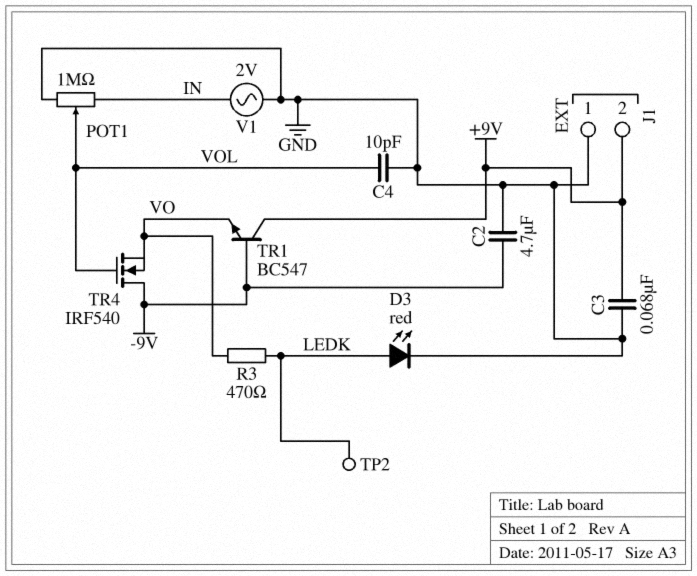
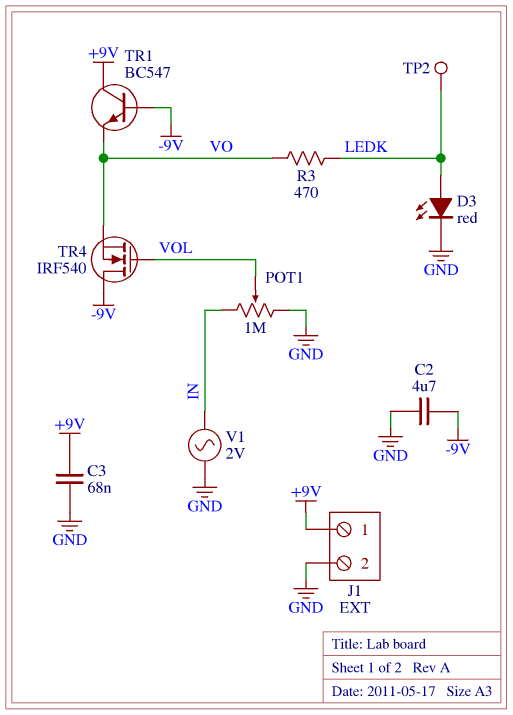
C4: 10pF (GND, VOL) -> none
J1 pin 1: GND -> +9V
J1 pin 2: +9V -> GND

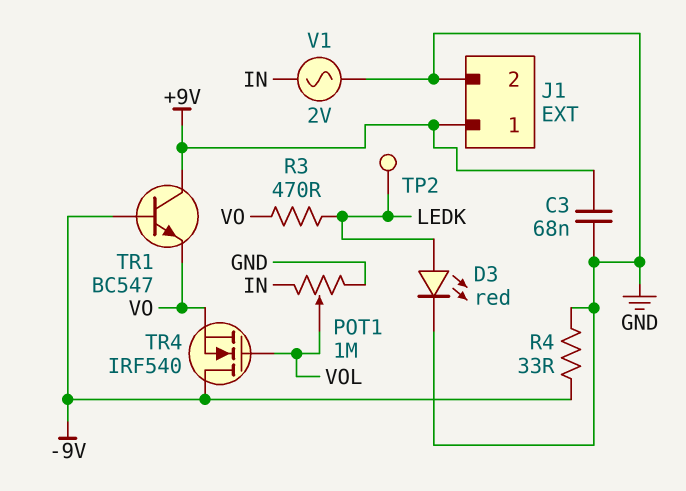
C2: 4.7uF (-9V, GND) -> none
R4: none -> 33 (-9V, GND)

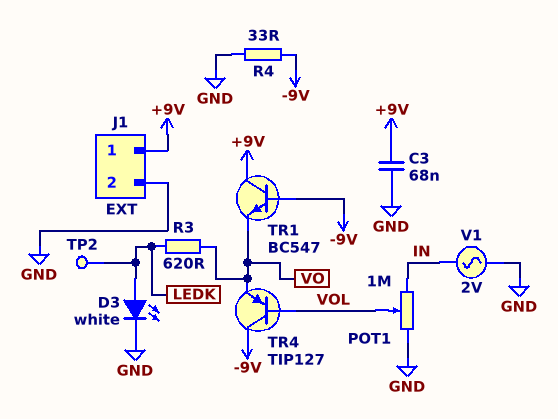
D3: LED red (A LEDK, K GND) -> LED white (A LEDK, K GND)
R3: 470 (LEDK, VO) -> 620 (LEDK, VO)
TR4: NMOS IRF540 (G VOL, D -9V, S VO) -> PNP TIP127 (B VOL, C -9V, E VO)

